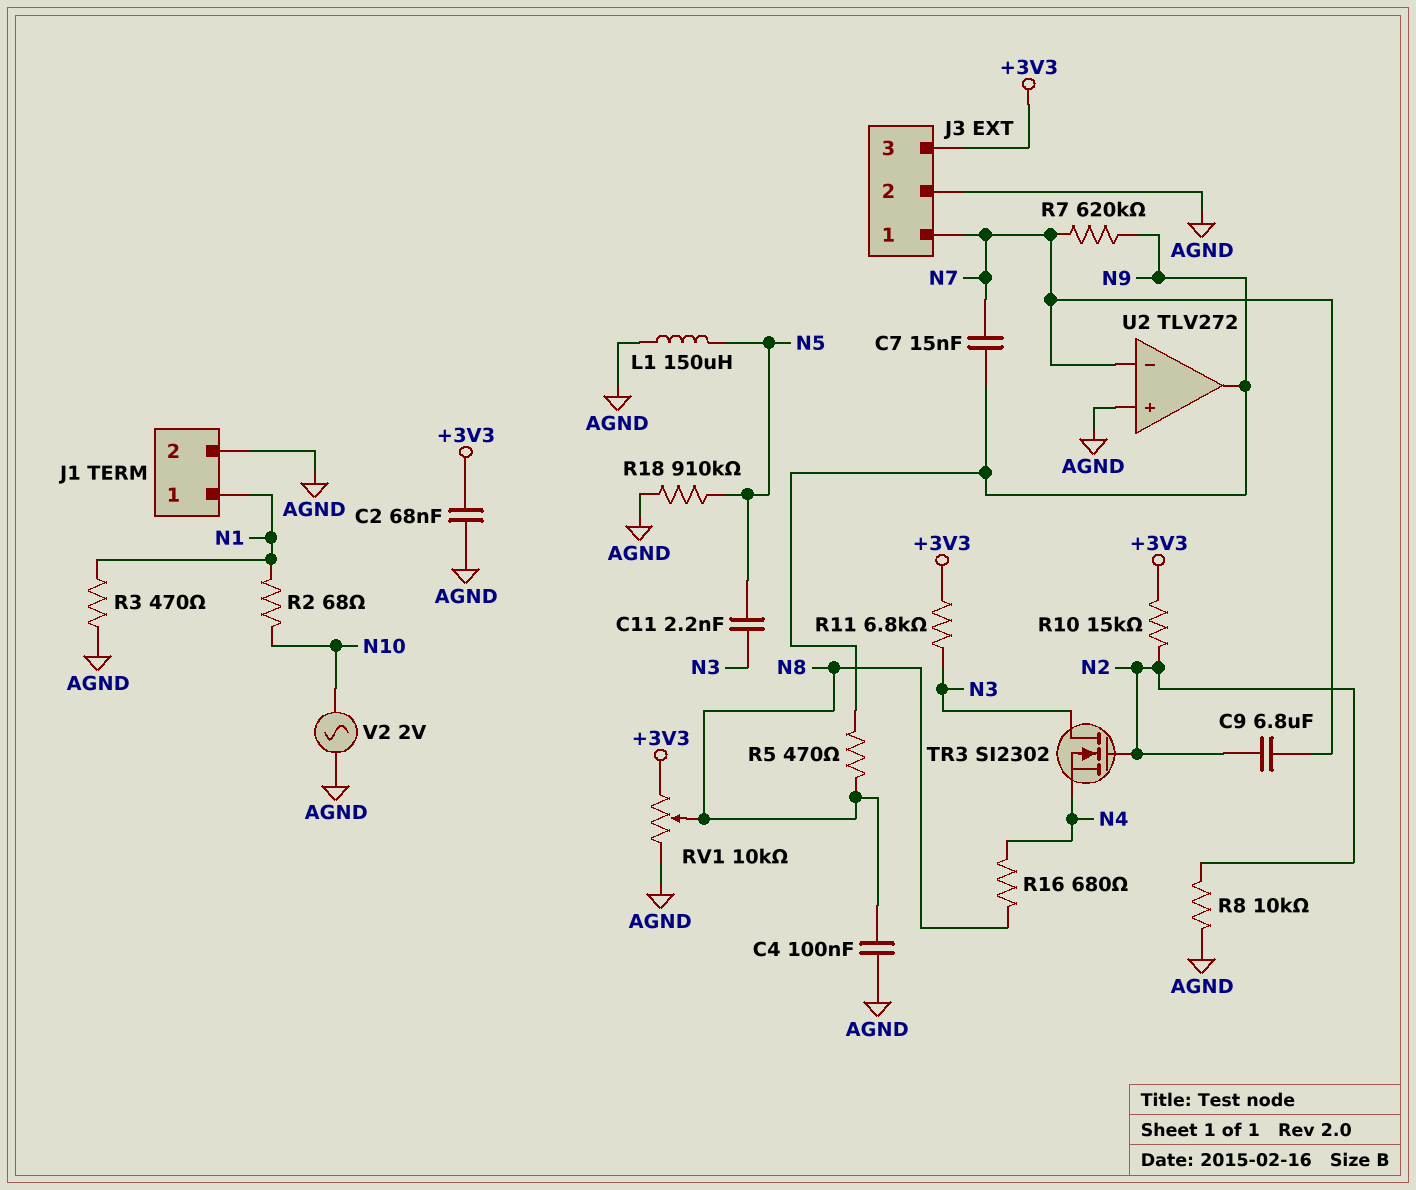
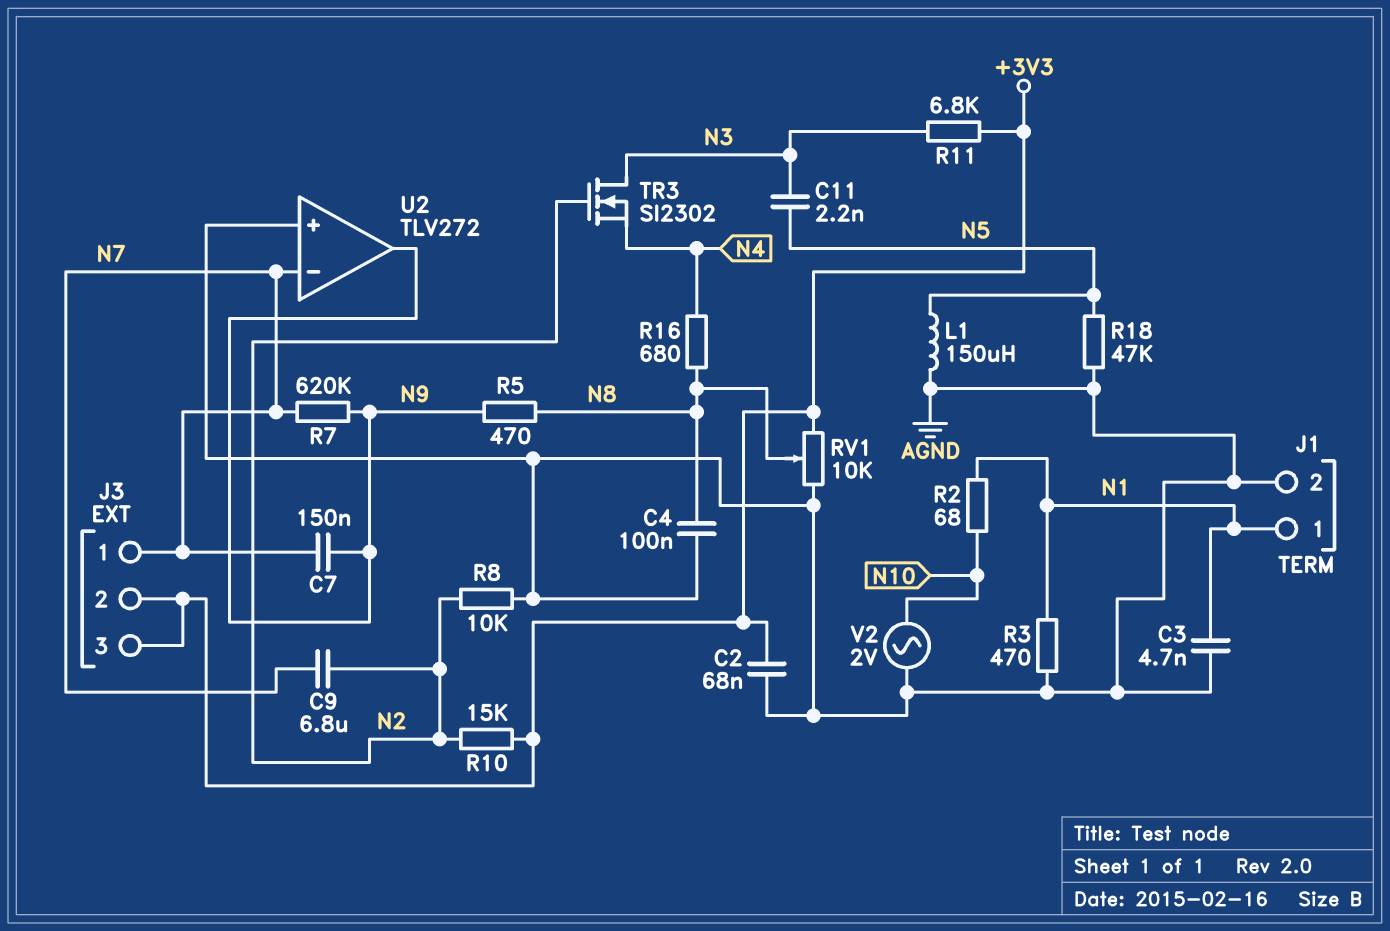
C3: none -> 4.7nF (AGND, N1)
C7: 15nF (N7, N9) -> 150nF (N7, N9)
J3 pin 2: AGND -> +3V3
R18: 910k (AGND, N5) -> 47k (AGND, N5)

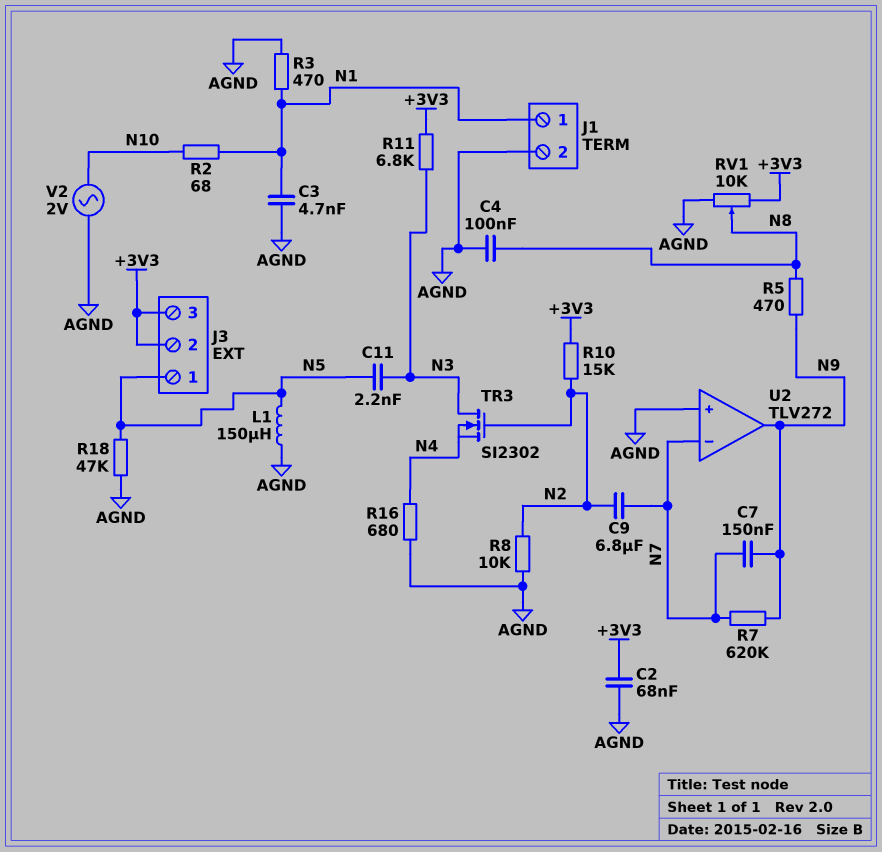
J3 pin 1: N7 -> N5
R16: 680 (N4, N8) -> 680 (AGND, N4)

